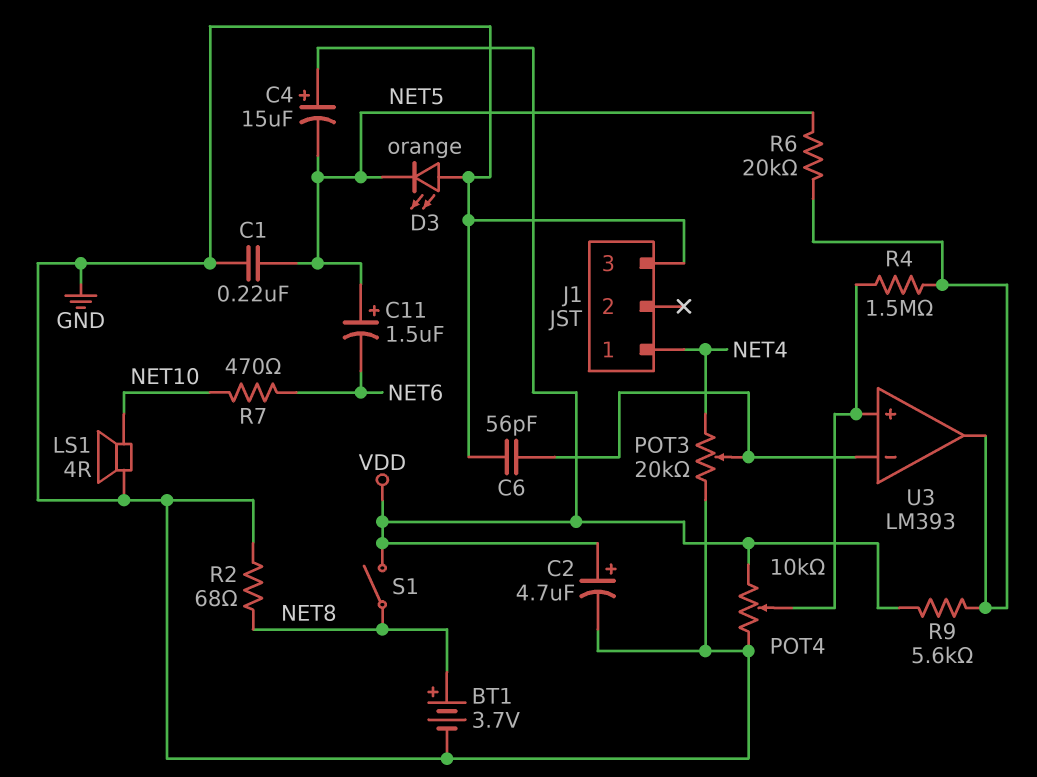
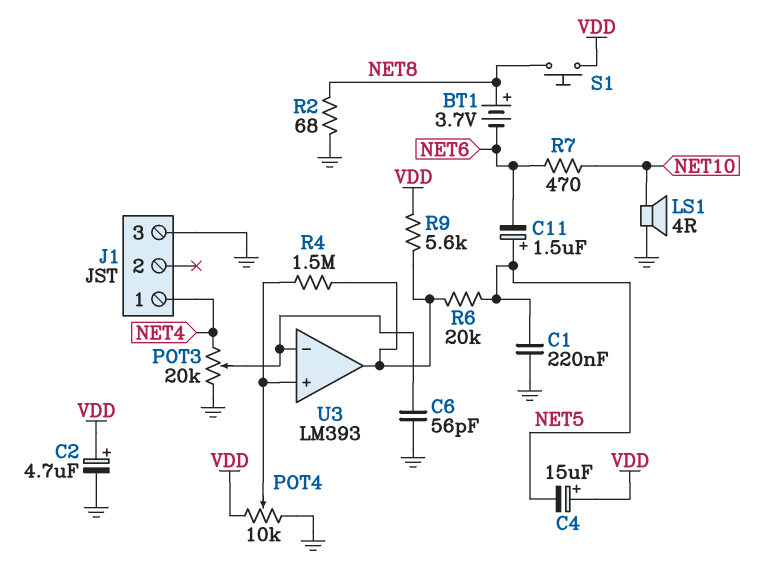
BT1: 3.7V (plus NET8, minus GND) -> 3.7V (plus NET8, minus NET6)
D3: LED orange (A GND, K NET5) -> none
S1: switch (NET8, VDD) -> button (NET8, VDD)

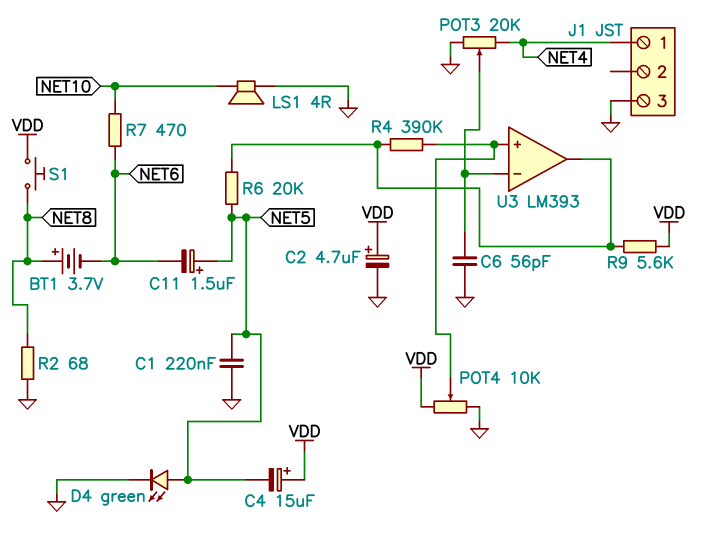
D4: none -> LED green (A NET5, K GND)
R4: 1.5M (U3/in+, U3/out) -> 390k (U3/in+, U3/out)

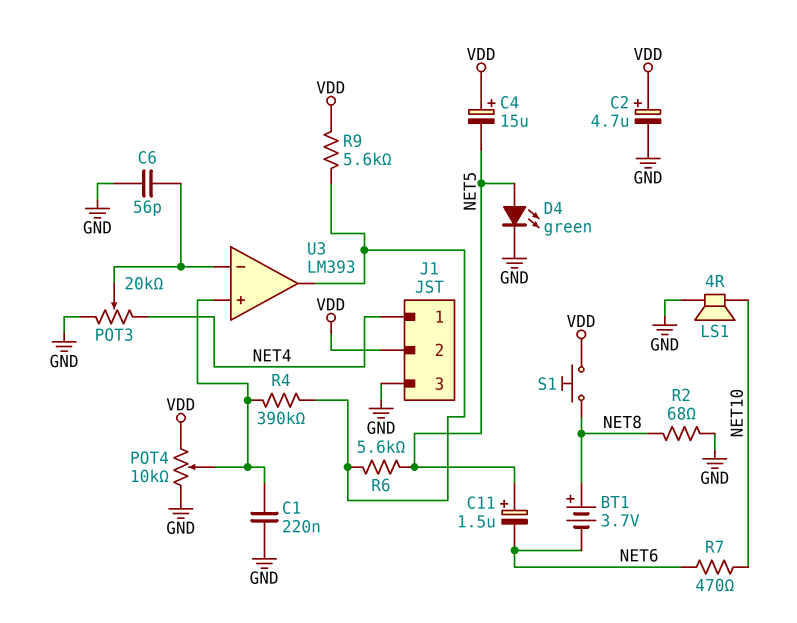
C1: 220nF (GND, NET5) -> 220nF (GND, U3/in+)
J1 pin 2: none -> VDD
R6: 20k (NET5, U3/out) -> 5.6k (NET5, U3/out)

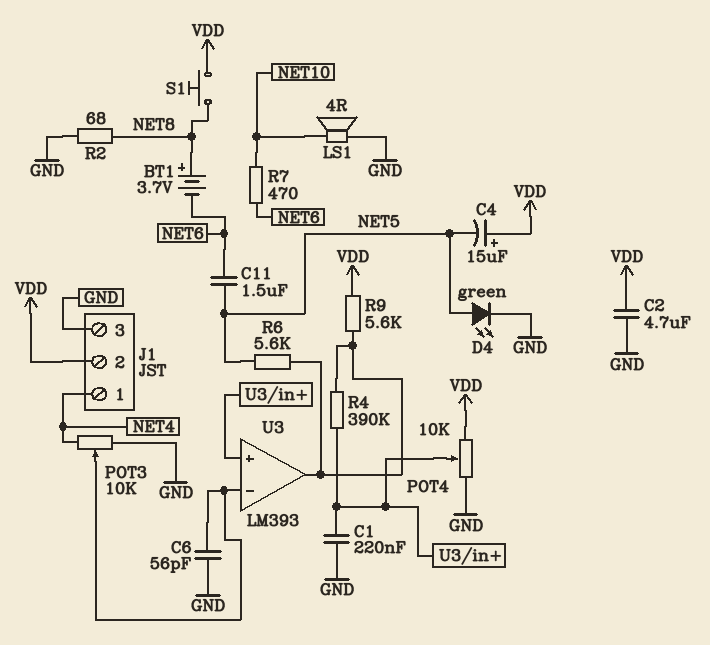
C2: 4.7uF (plus VDD, minus GND) -> 4.7uF (GND, VDD)
C11: 1.5uF (plus NET5, minus NET6) -> 1.5uF (NET5, NET6)
POT3: 20k (GND, NET4, wiper U3/in-) -> 10k (GND, NET4, wiper U3/in-)

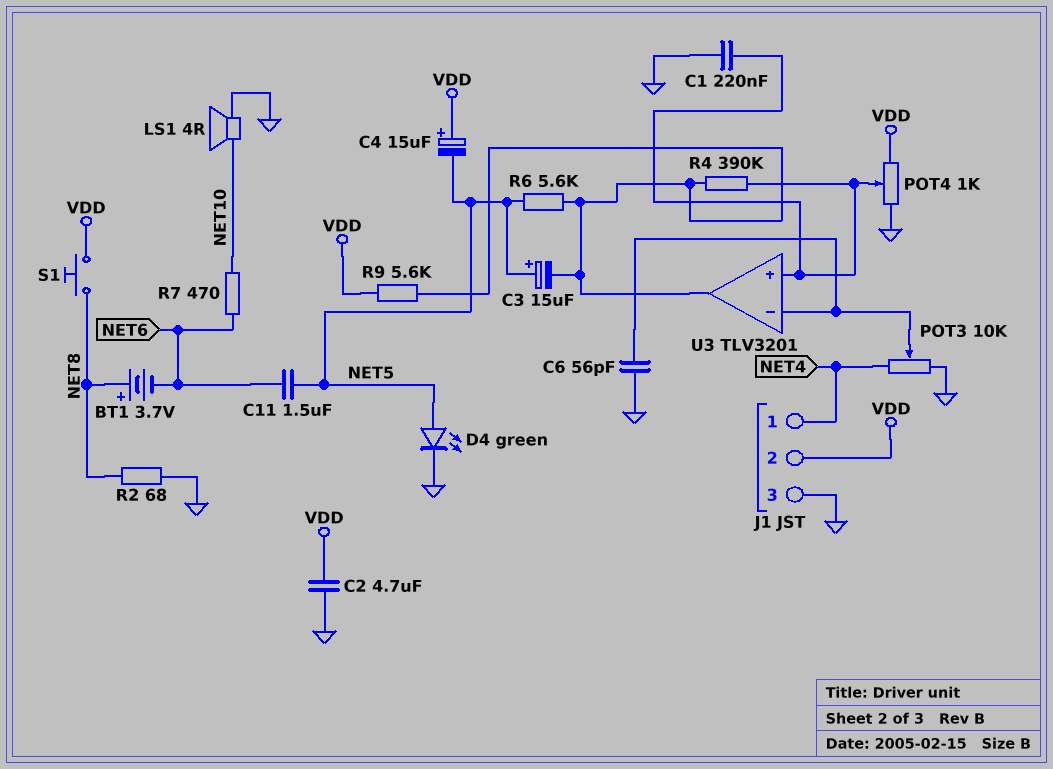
C3: none -> 15uF (plus NET5, minus U3/out)
POT4: 10k (GND, VDD, wiper U3/in+) -> 1k (GND, VDD, wiper U3/in+)
U3: LM393 -> TLV3201

